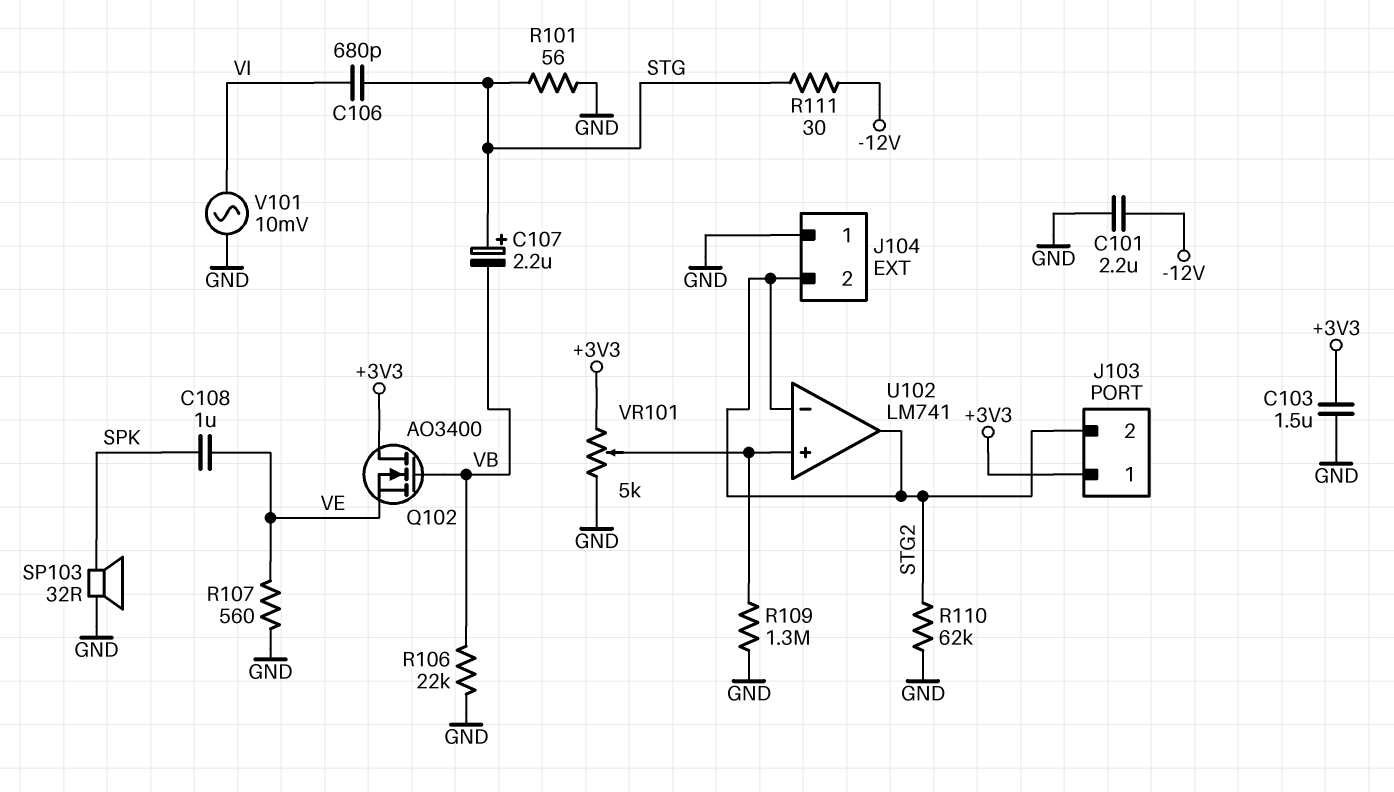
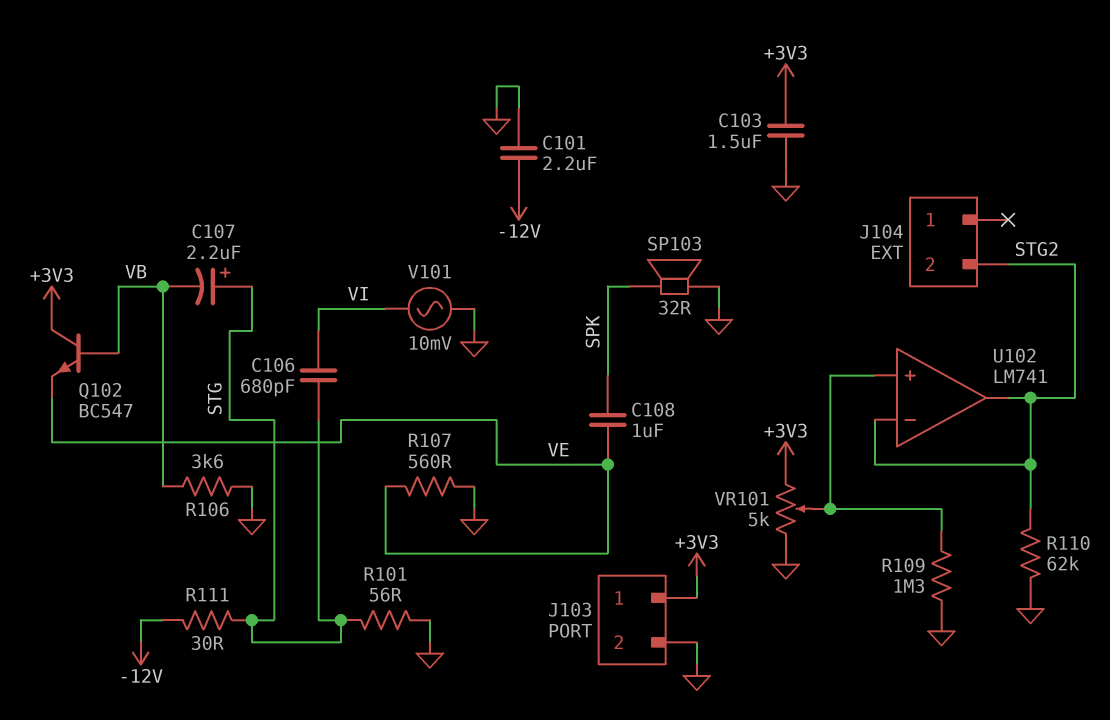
J103 pin 2: STG2 -> GND
J104 pin 1: GND -> none
Q102: NMOS AO3400 (G VB, D +3V3, S VE) -> NPN BC547 (B VB, C +3V3, E VE)
R106: 22k (GND, VB) -> 3.6k (GND, VB)

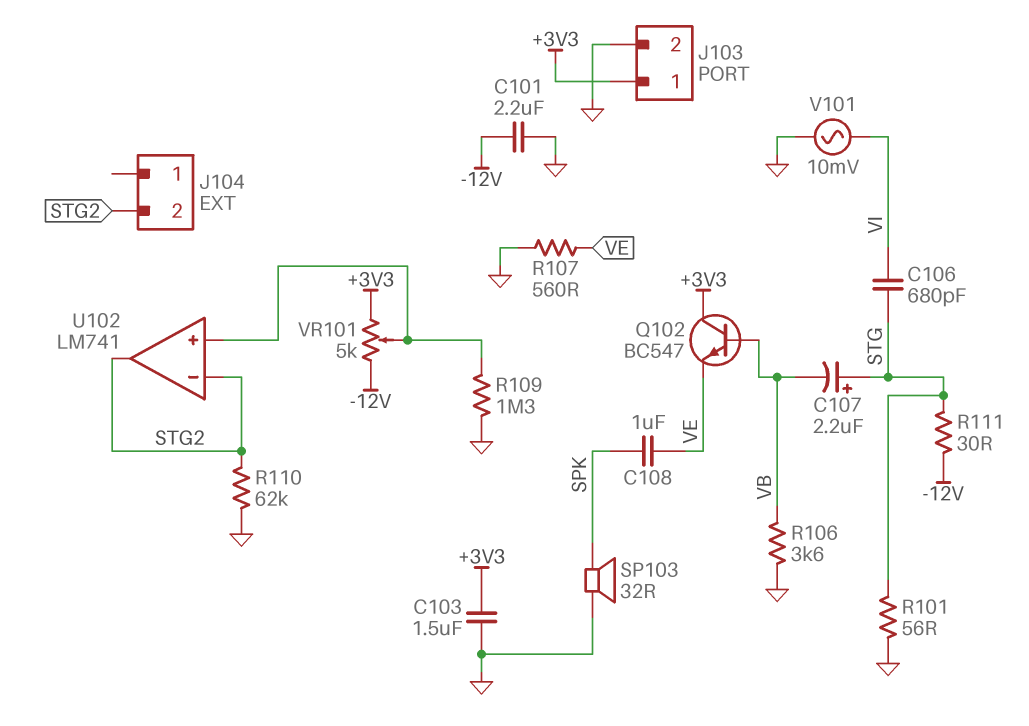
VR101: 5k (+3V3, GND, wiper U102/in+) -> 5k (+3V3, -12V, wiper U102/in+)

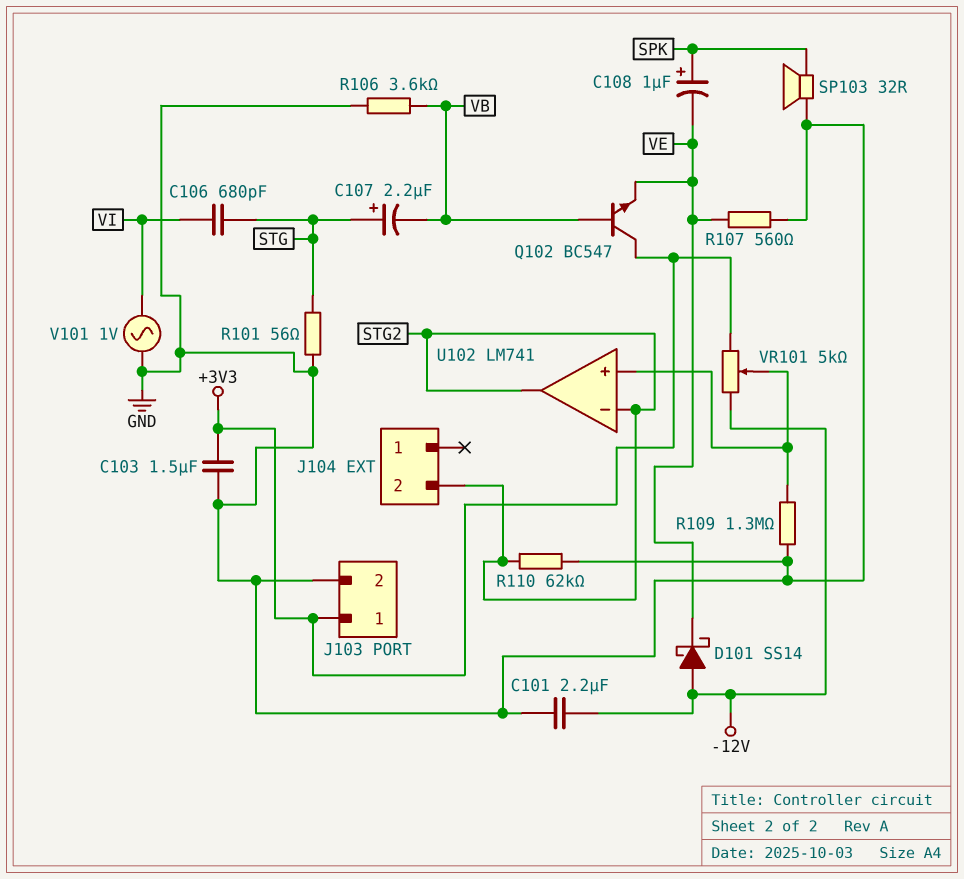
C108: 1uF (SPK, VE) -> 1uF (plus SPK, minus VE)
D101: none -> schottky SS14 (A -12V, K VE)
R111: 30 (-12V, STG) -> none
V101: AC 10mV (GND, VI) -> AC 1V (GND, VI)

